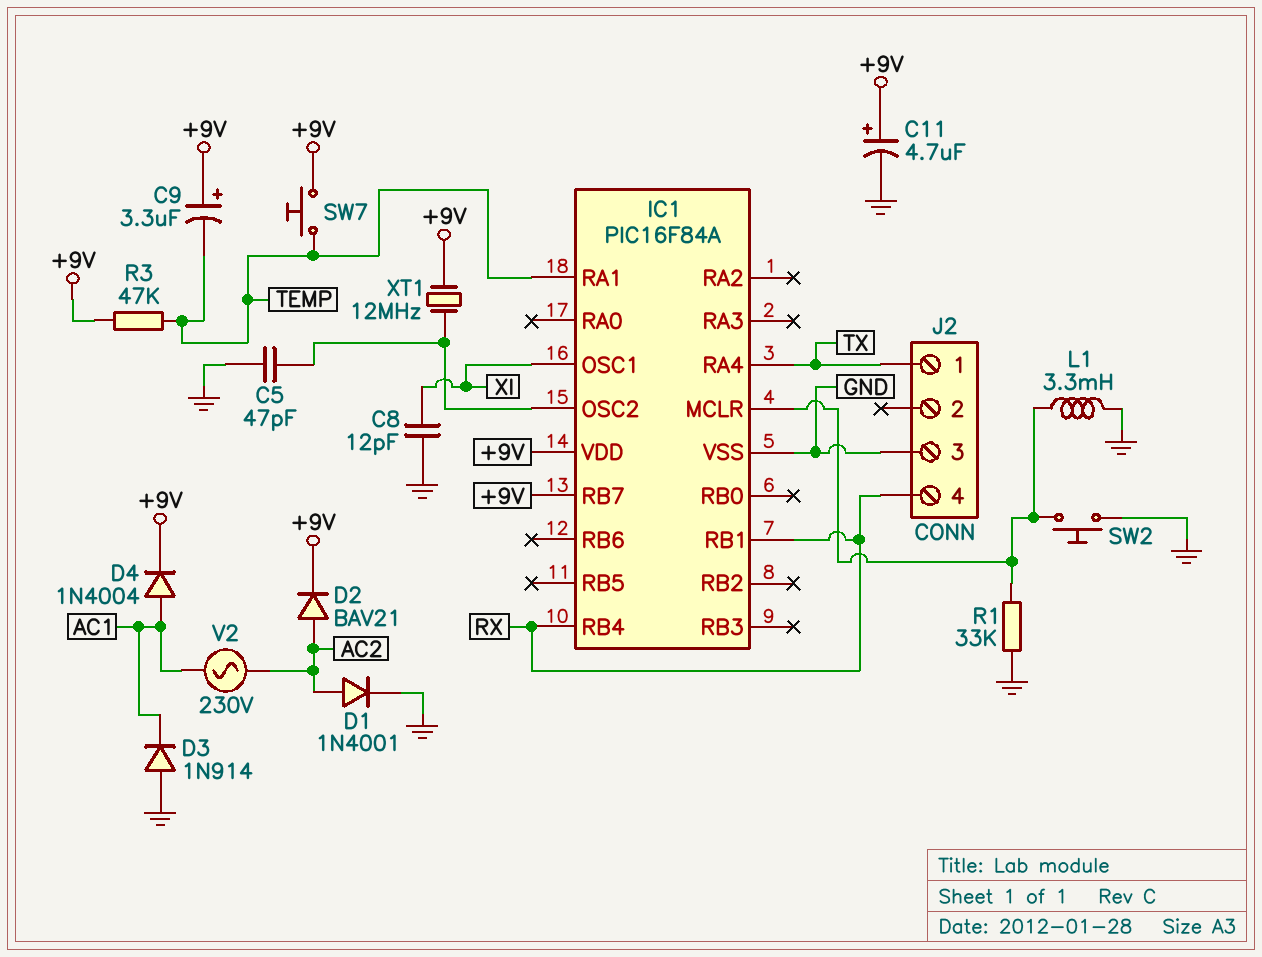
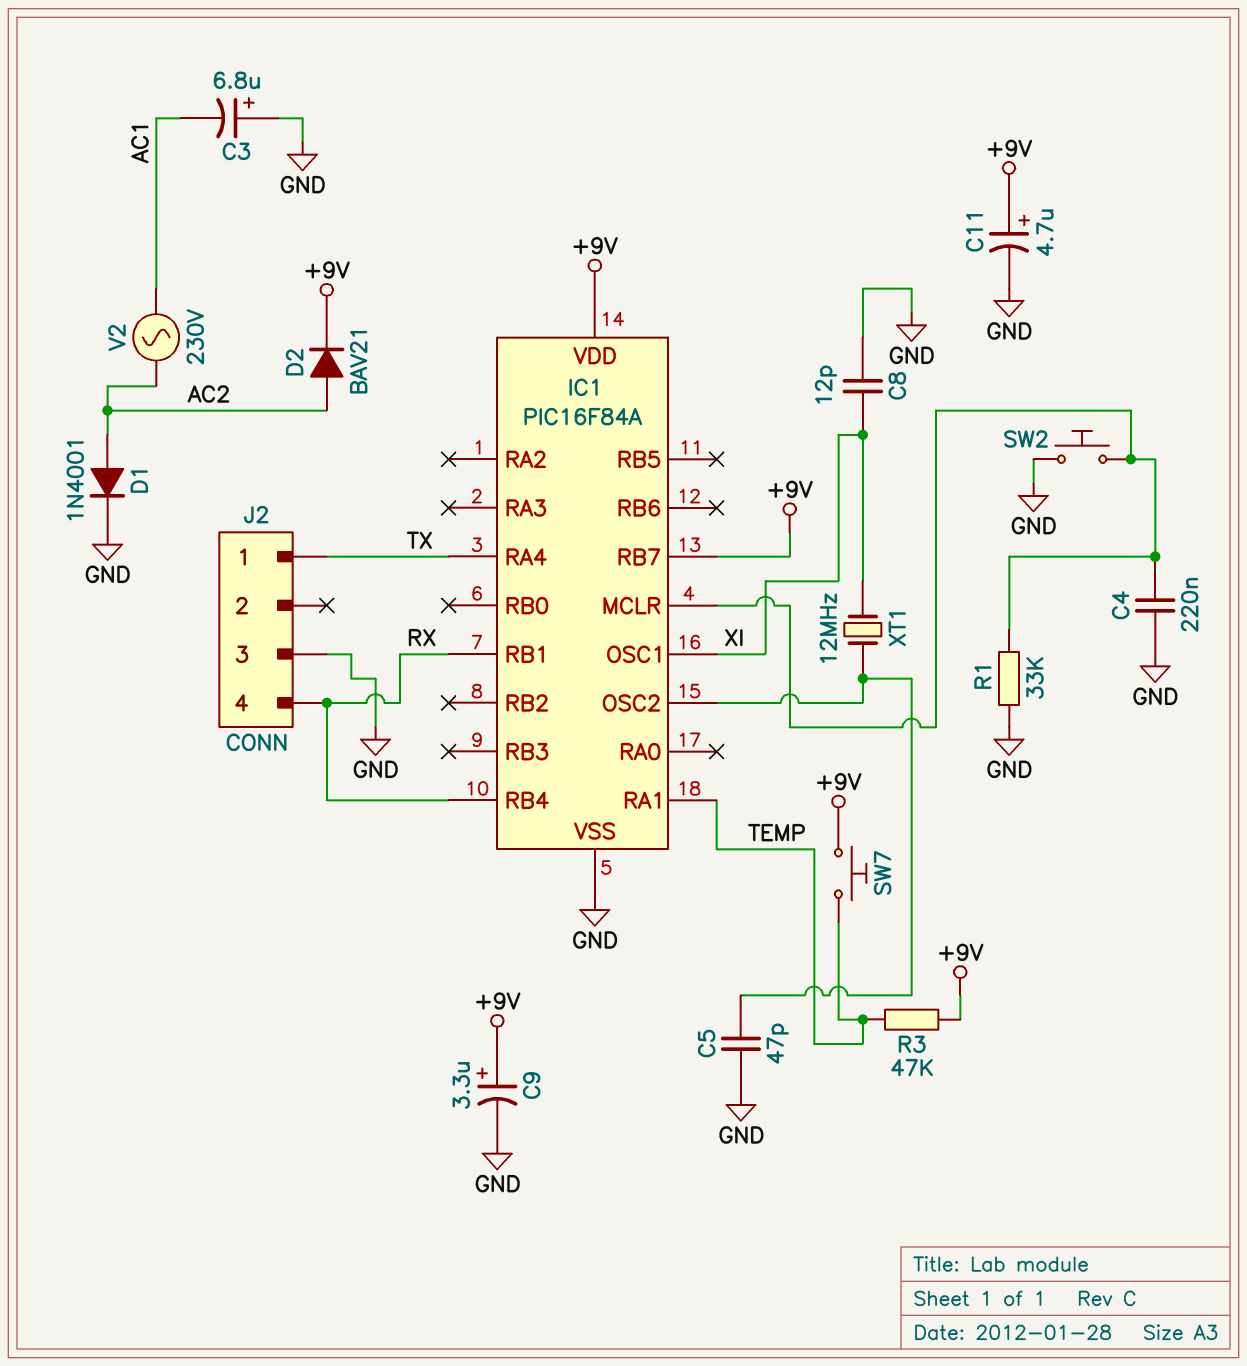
C3: none -> 6.8uF (plus GND, minus AC1)
C4: none -> 220nF (GND, IC1/MCLR)
C9: 3.3uF (plus +9V, minus TEMP) -> 3.3uF (plus +9V, minus GND)
D3: diode 1N914 (A GND, K AC1) -> none
D4: diode 1N4004 (A AC1, K +9V) -> none
L1: 3.3mH (GND, IC1/MCLR) -> none
XT1: 12MHz (+9V, IC1/OSC2) -> 12MHz (IC1/OSC2, XI)

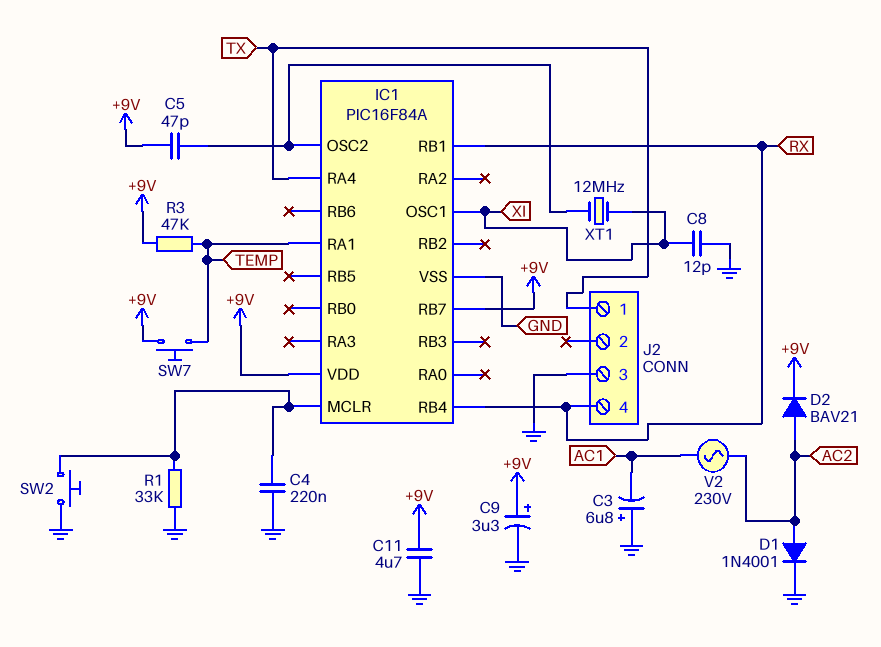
C5: 47pF (GND, IC1/OSC2) -> 47pF (+9V, IC1/OSC2)
C11: 4.7uF (plus +9V, minus GND) -> 4.7uF (+9V, GND)

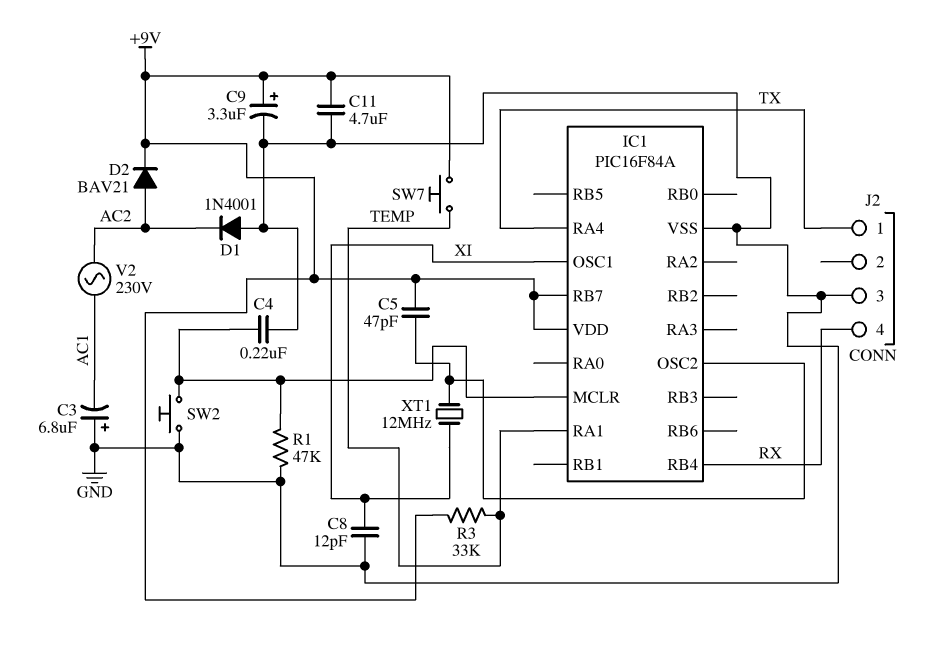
D1: diode 1N4001 (A AC2, K GND) -> diode 1N4001 (A GND, K AC2)
IC1 pin RB1: RX -> none
R1: 33k (GND, IC1/MCLR) -> 47k (GND, IC1/MCLR)
R3: 47k (+9V, TEMP) -> 33k (+9V, TEMP)

